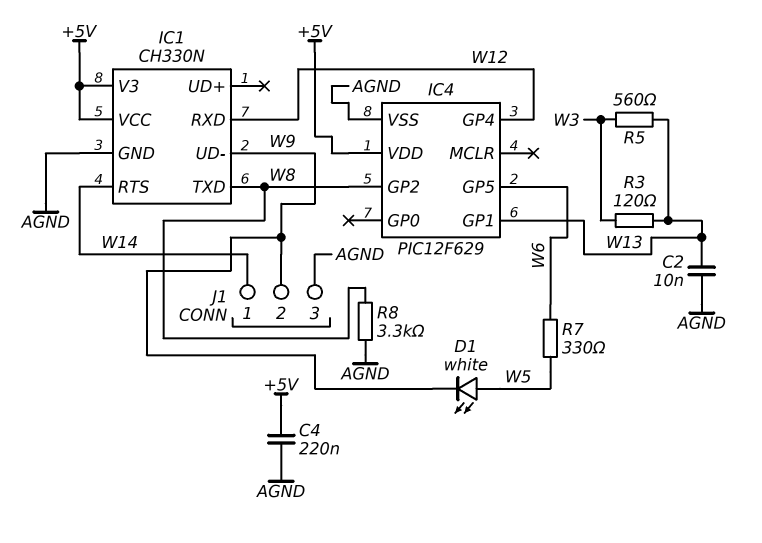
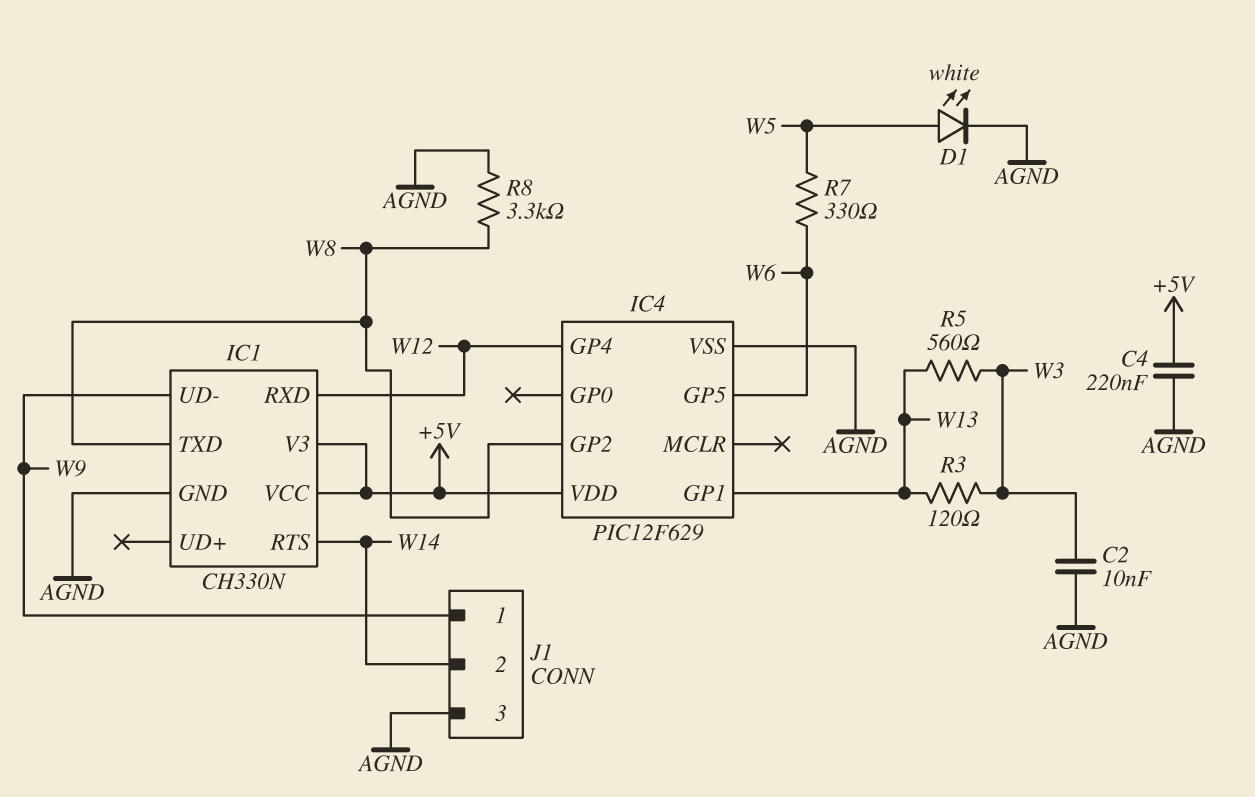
C2: 10nF (AGND, W13) -> 10nF (AGND, W3)
D1: LED white (A W5, K W9) -> LED white (A W5, K AGND)
J1 pin 1: W14 -> W9
J1 pin 2: W9 -> W14

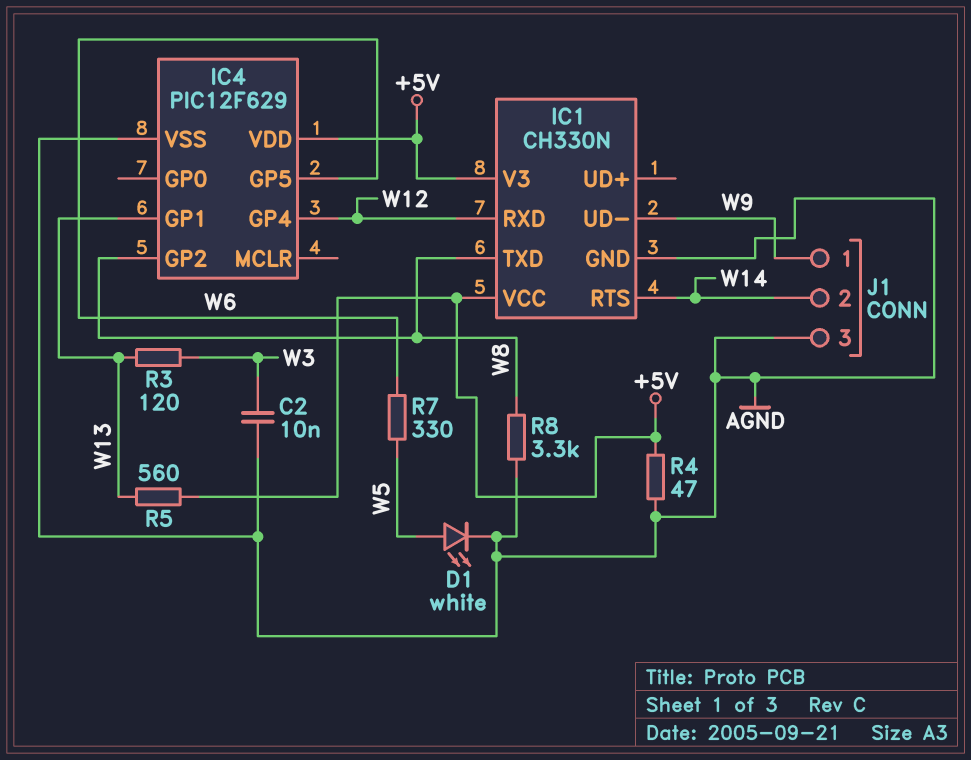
C4: 220nF (+5V, AGND) -> none
R4: none -> 47 (+5V, AGND)
R5: 560 (W3, W13) -> 560 (+5V, W13)

